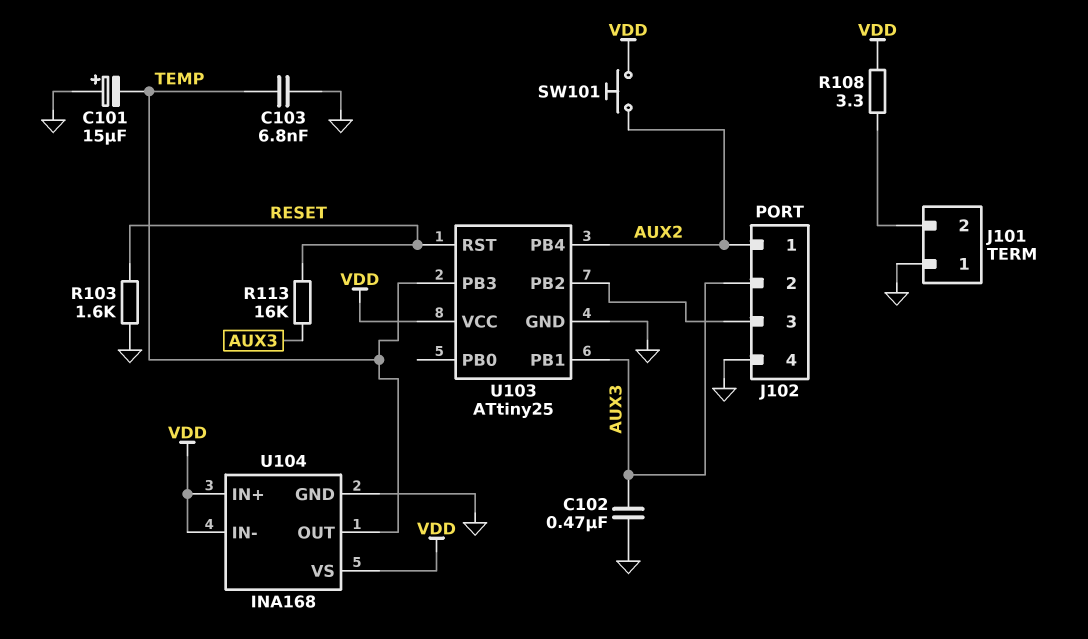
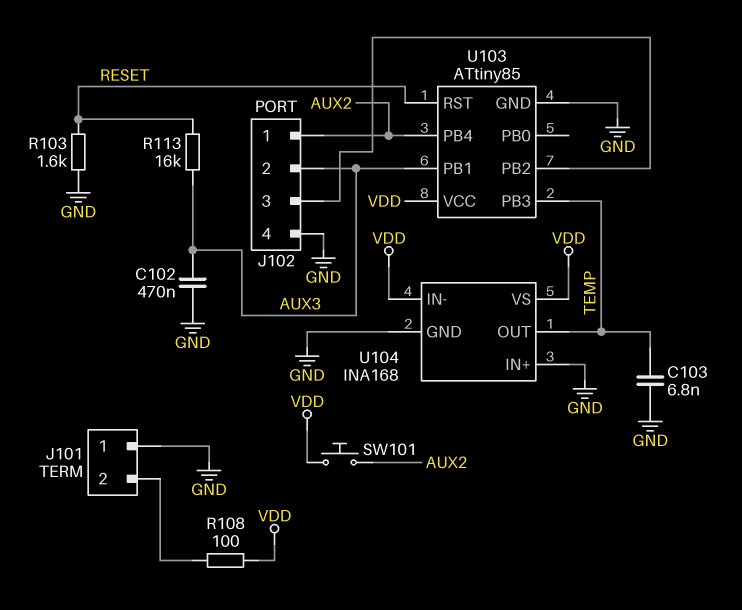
C101: 15uF (plus GND, minus TEMP) -> none
R108: 3.3 (J101/2, VDD) -> 100 (J101/2, VDD)
U103: ATtiny25 -> ATtiny85
U104 pin IN+: VDD -> GND

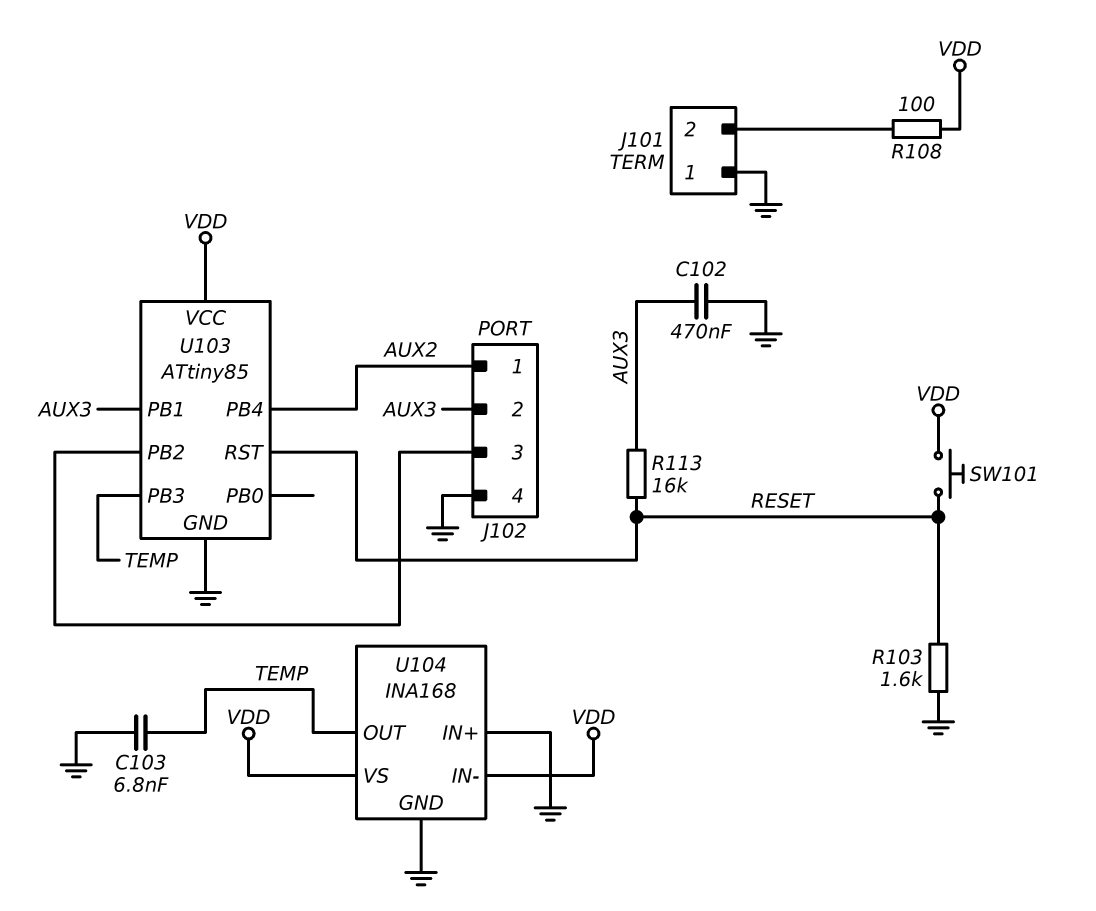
SW101: button (AUX2, VDD) -> button (RESET, VDD)

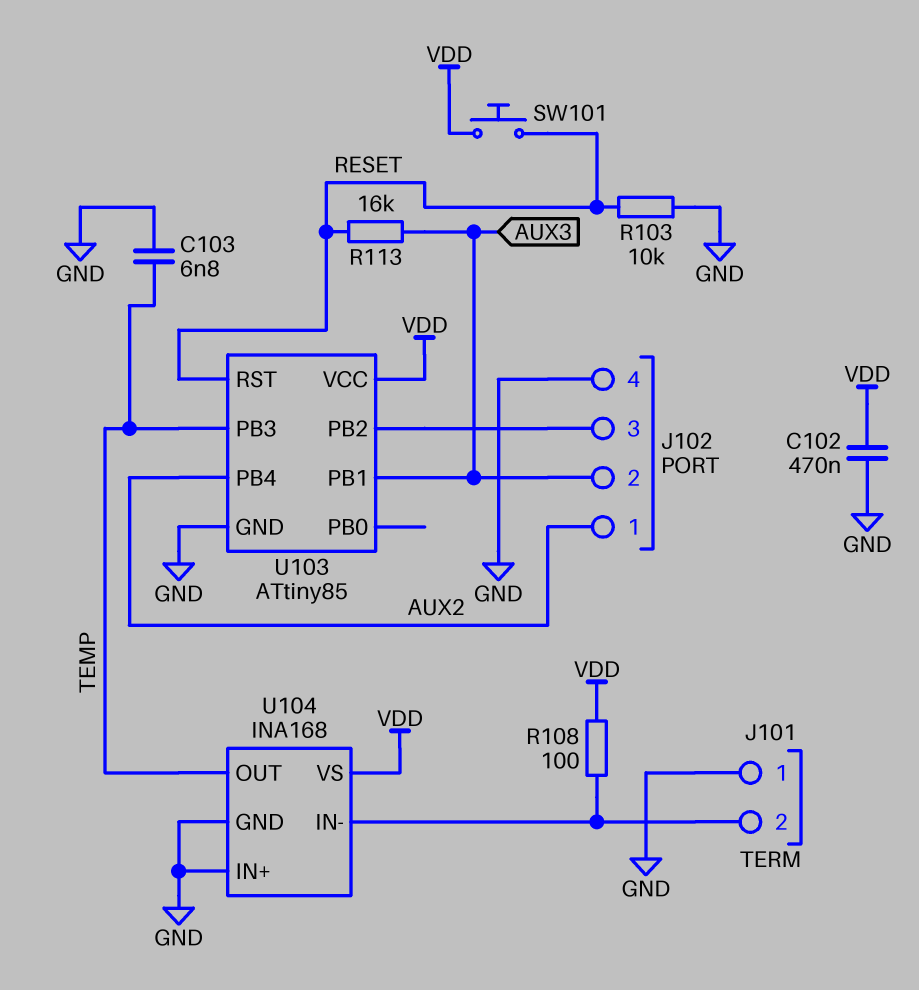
C102: 470nF (AUX3, GND) -> 470nF (GND, VDD)
R103: 1.6k (GND, RESET) -> 10k (GND, RESET)
U104 pin IN-: VDD -> J101/2

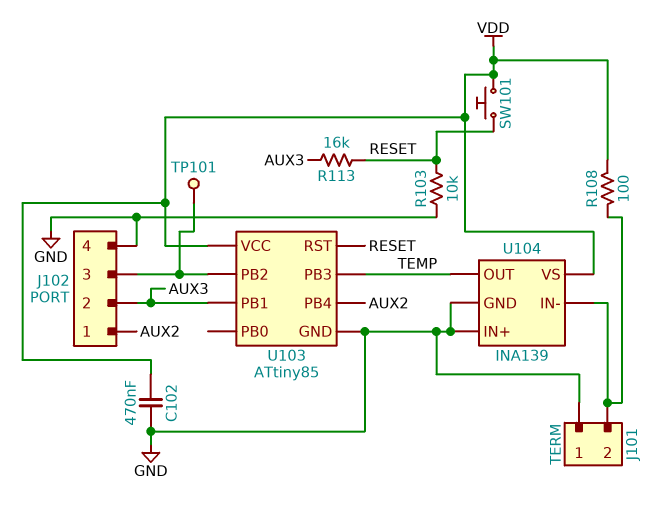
C103: 6.8nF (GND, TEMP) -> none
TP101: none -> test point (J102/3)
U104: INA168 -> INA139

